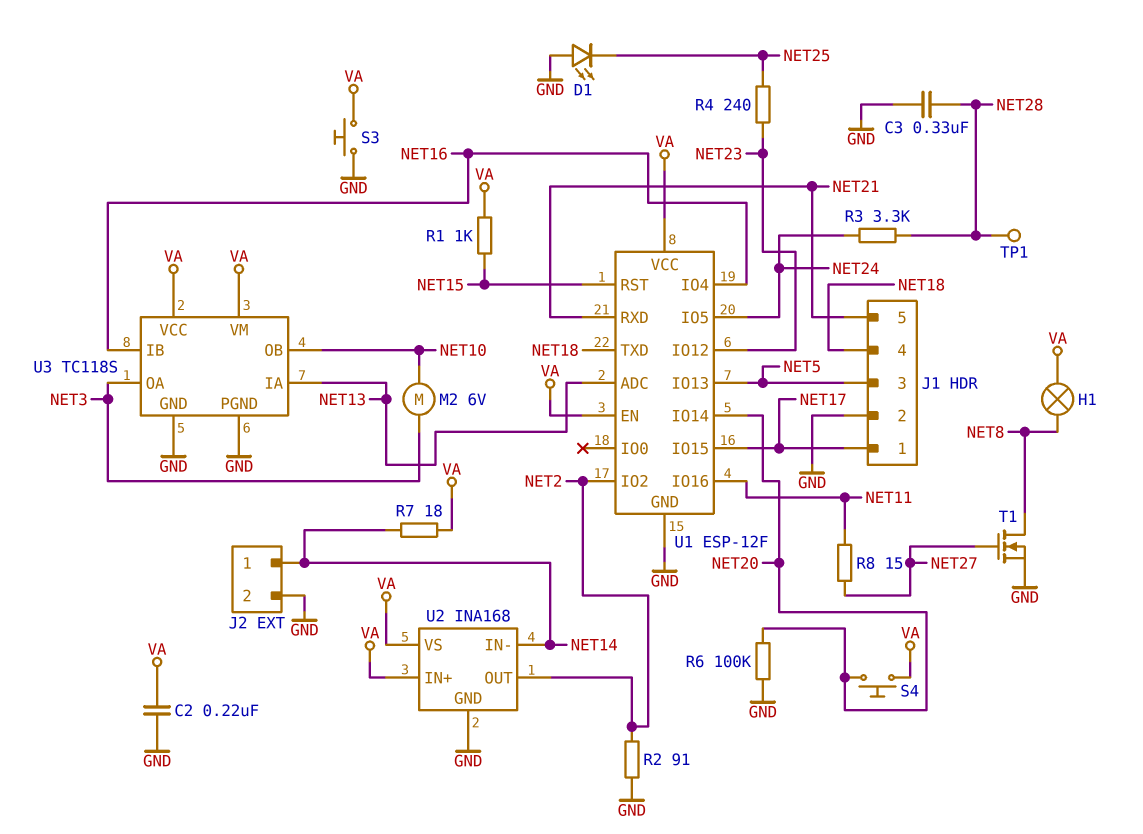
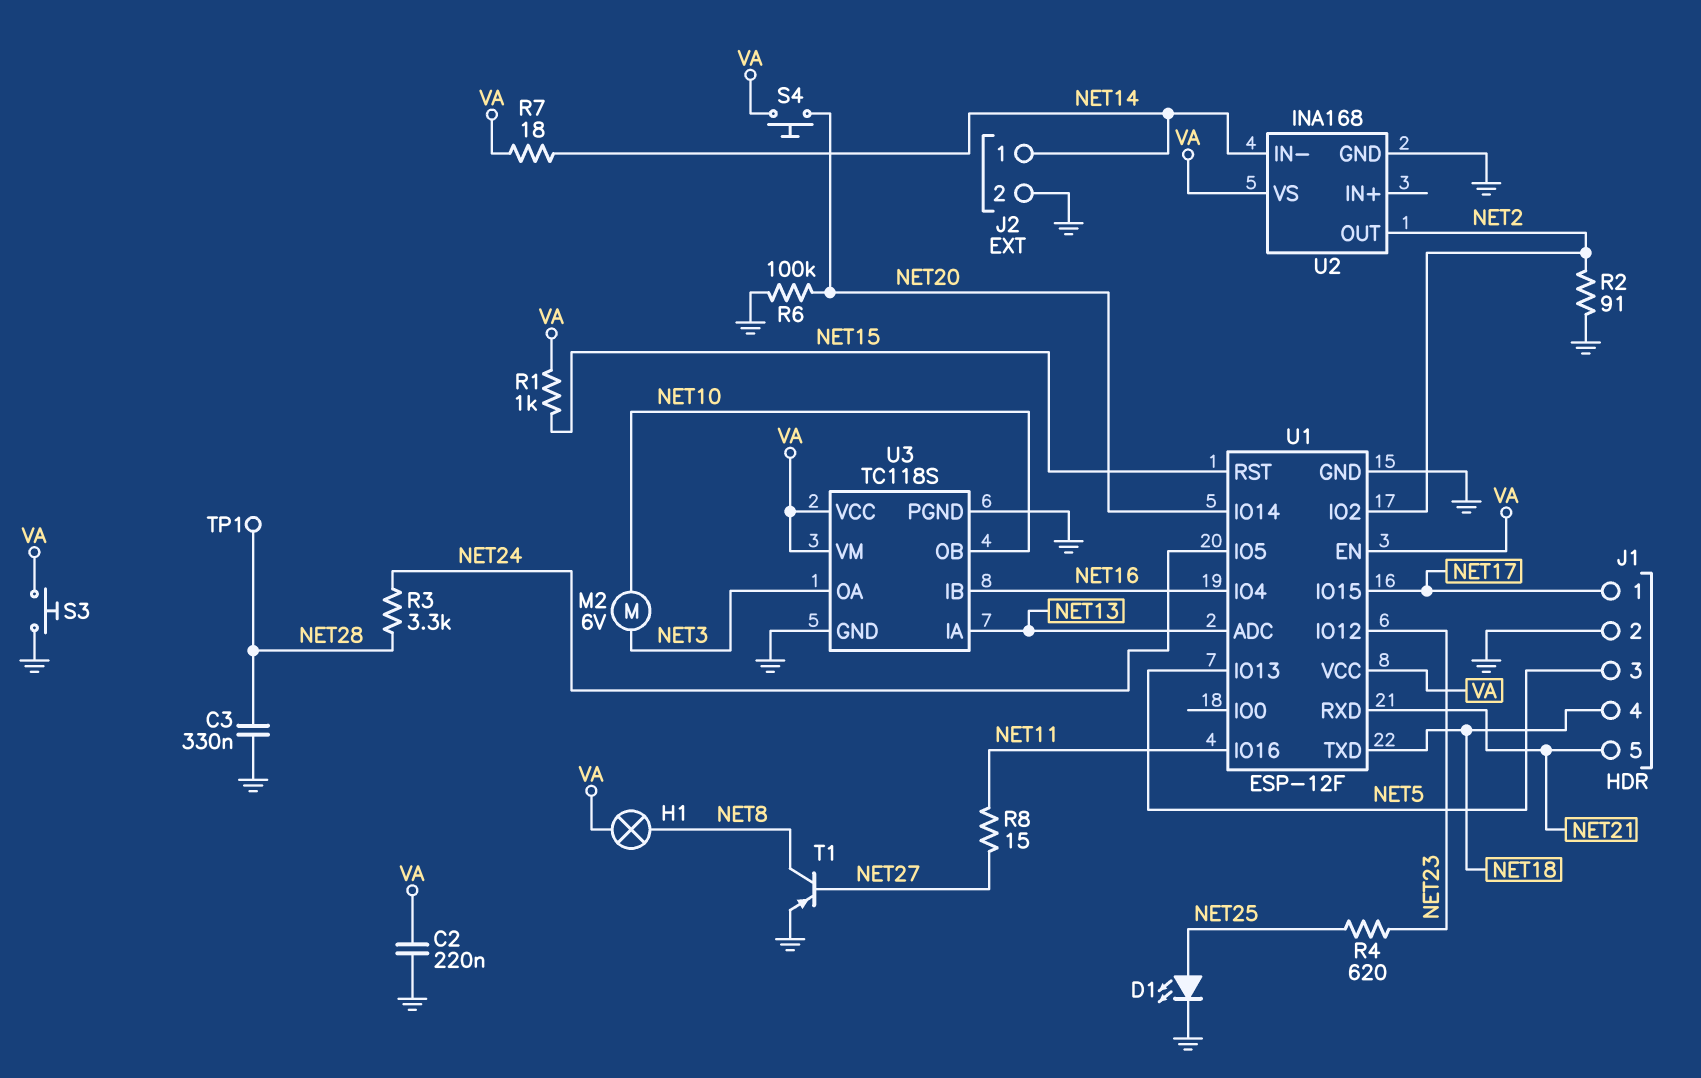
D1: LED (A GND, K NET25) -> LED (A NET25, K GND)
R4: 240 (NET23, NET25) -> 620 (NET23, NET25)
T1: NMOS (G NET27, D NET8, S GND) -> PNP (B NET27, C NET8, E GND)
U2 pin IN+: VA -> none

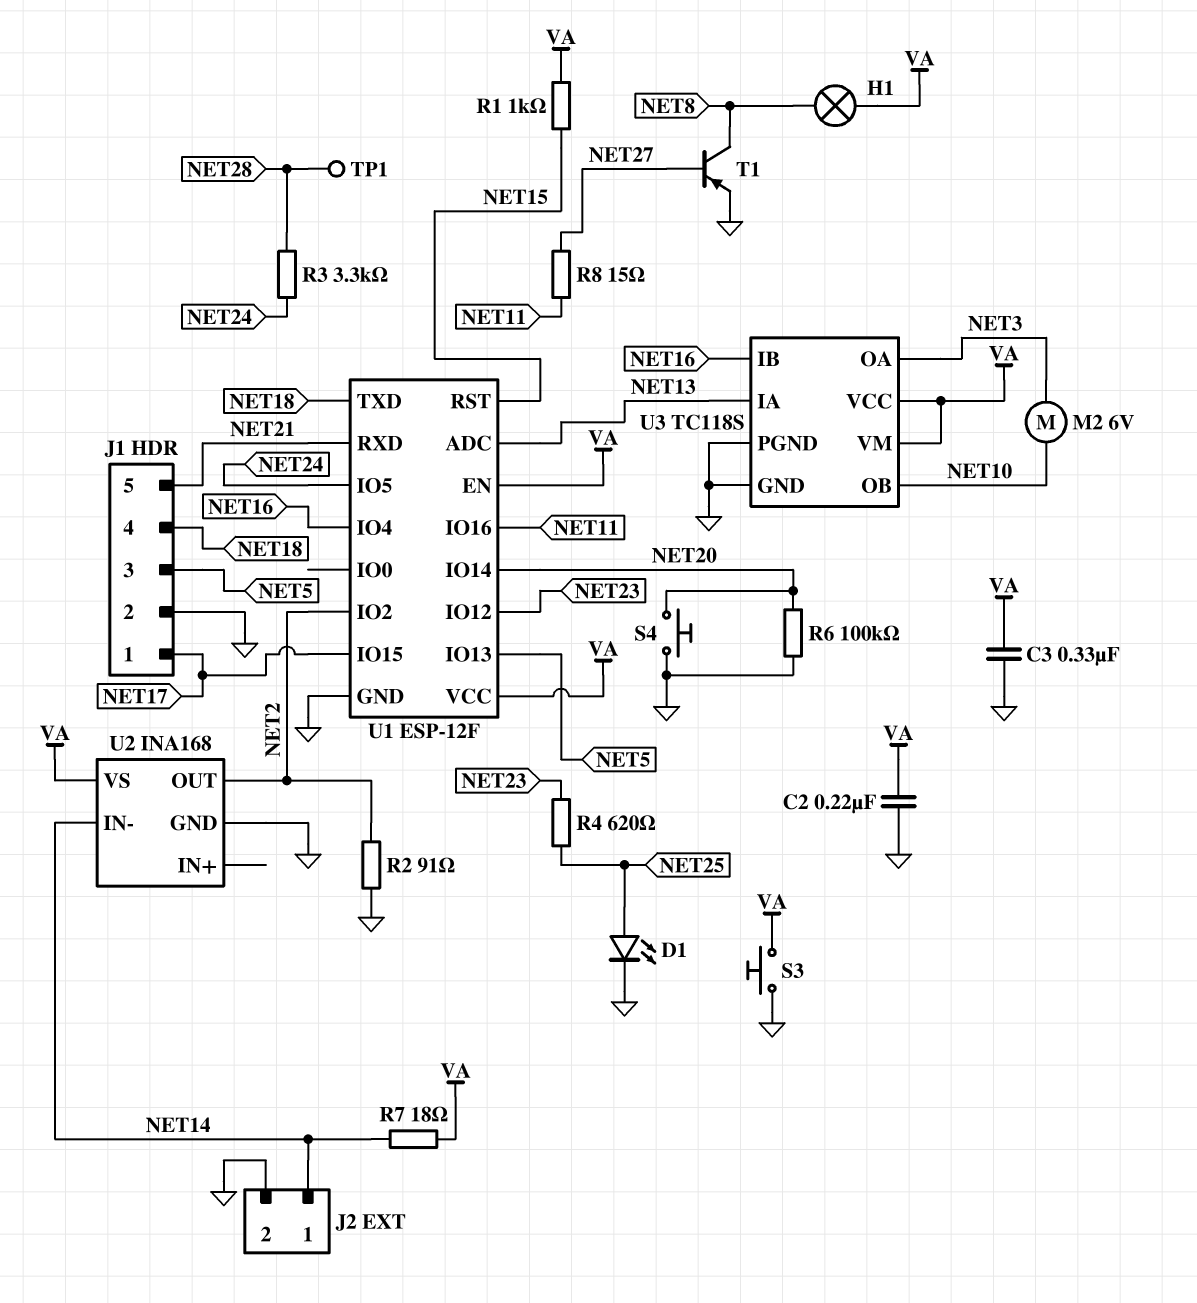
C3: 330nF (GND, NET28) -> 330nF (GND, VA)
S4: button (NET20, VA) -> button (GND, NET20)

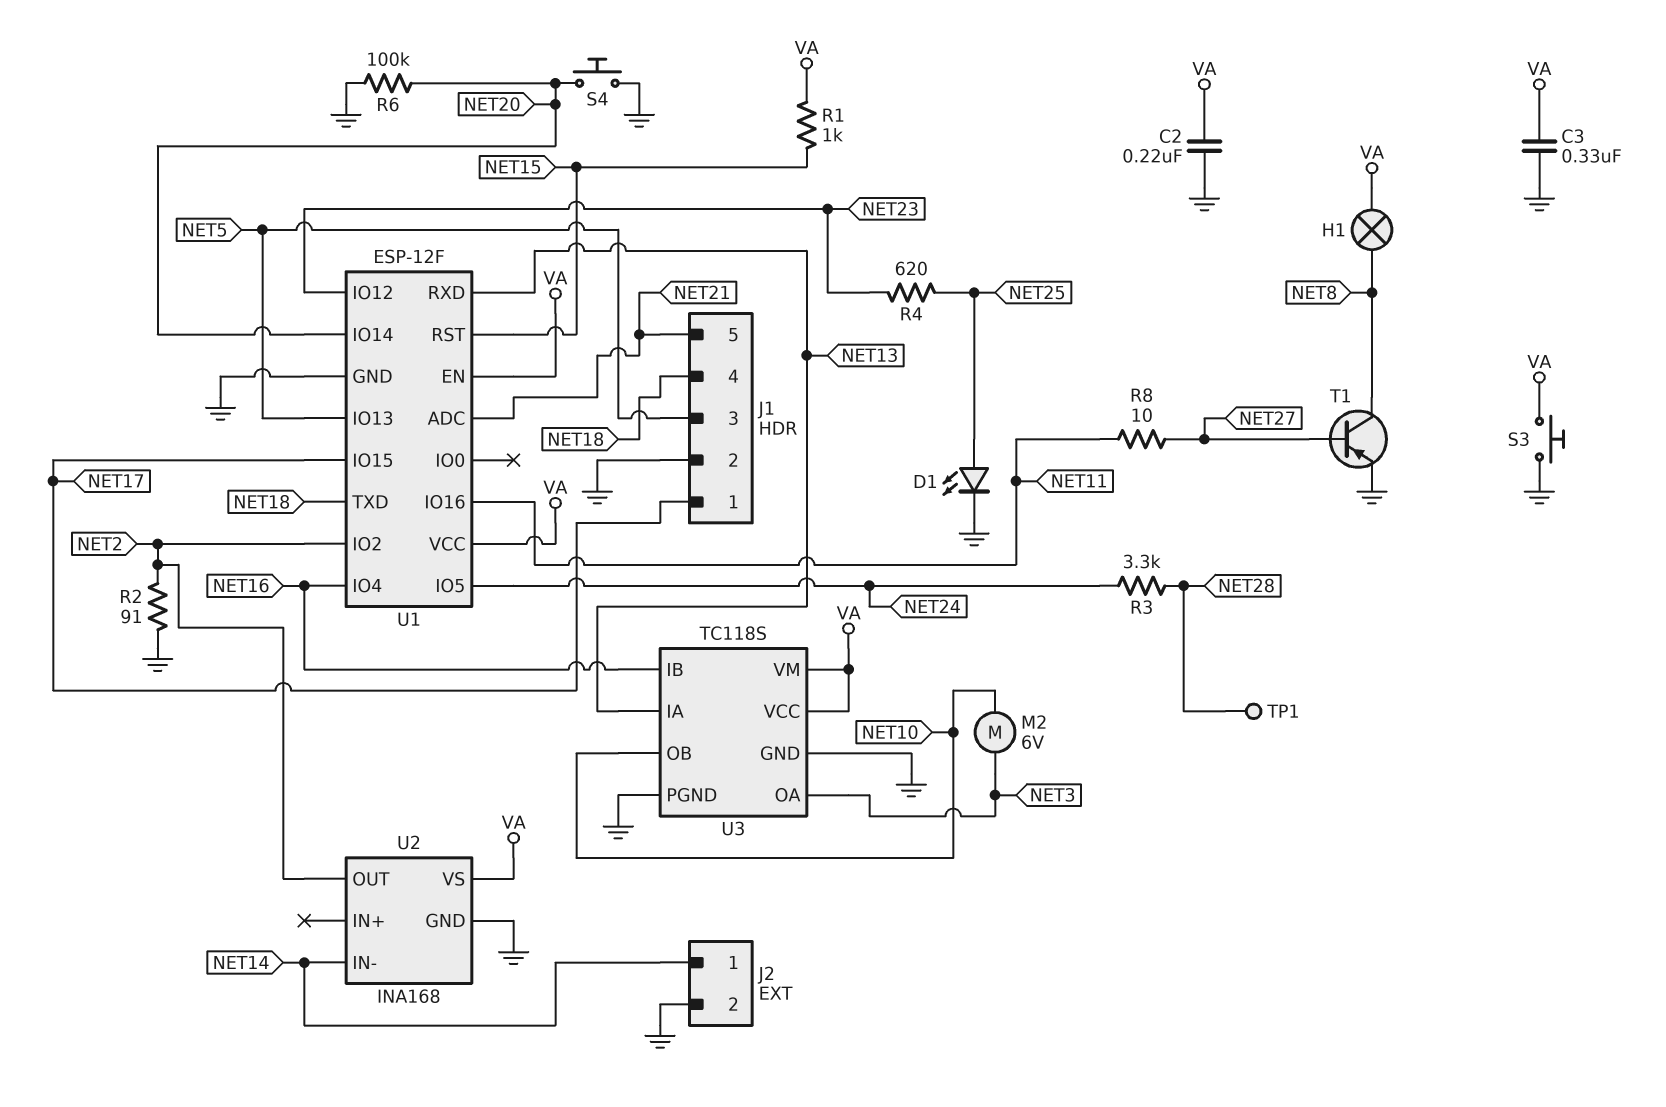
R7: 18 (NET14, VA) -> none
R8: 15 (NET11, NET27) -> 10 (NET11, NET27)
U1 pin ADC: NET13 -> NET21
U1 pin RXD: NET21 -> NET13

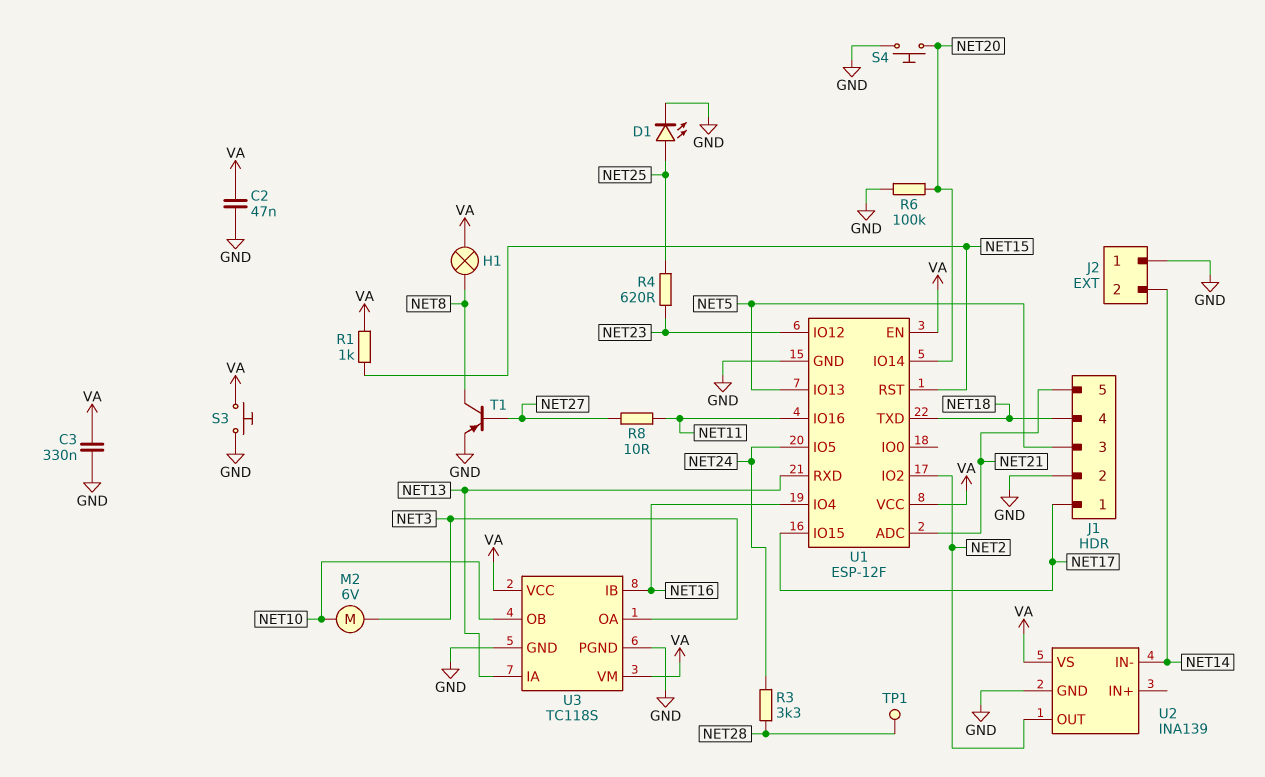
C2: 220nF (GND, VA) -> 47nF (GND, VA)
J2 pin 1: NET14 -> GND
J2 pin 2: GND -> NET14
R2: 91 (GND, NET2) -> none
U2: INA168 -> INA139

